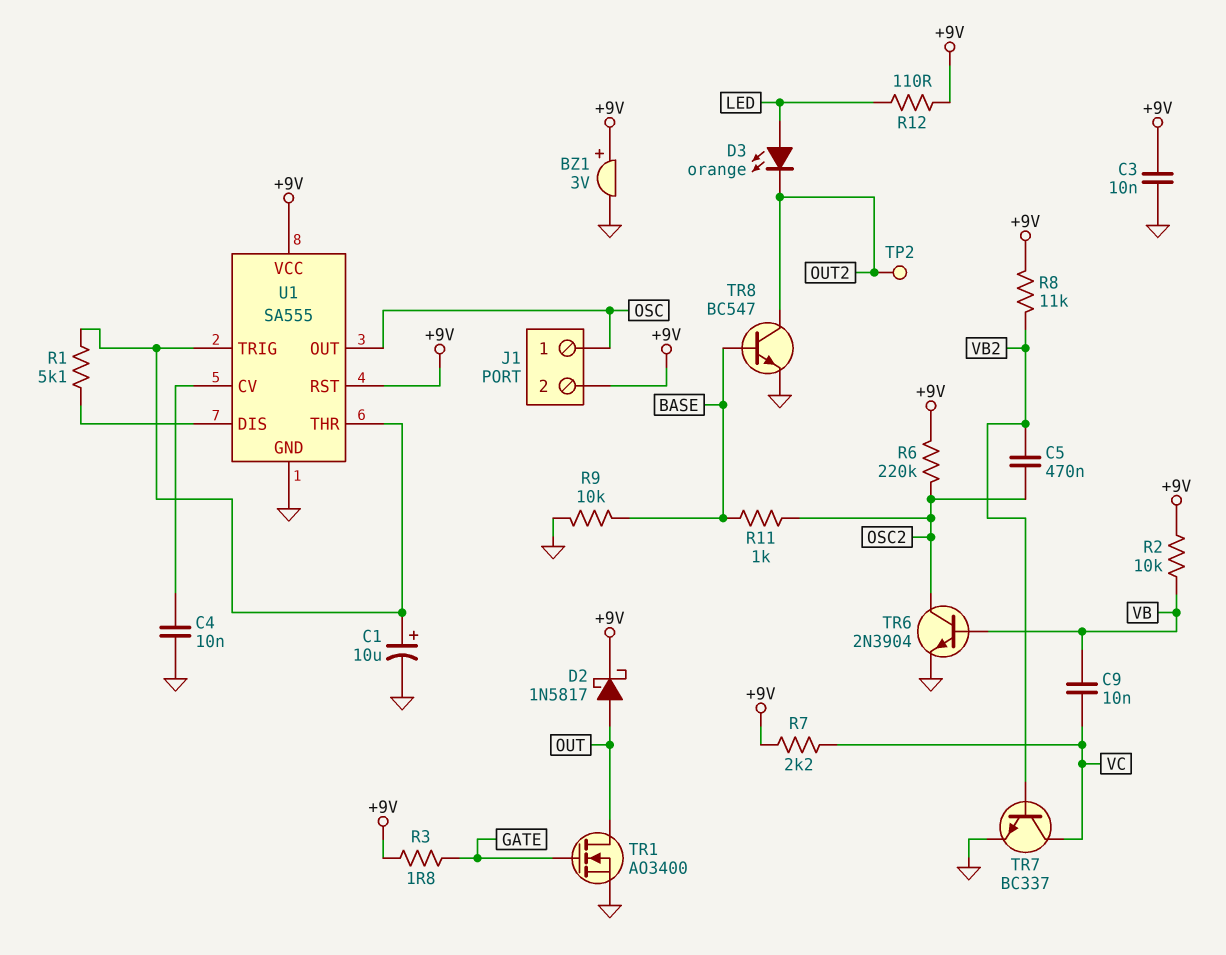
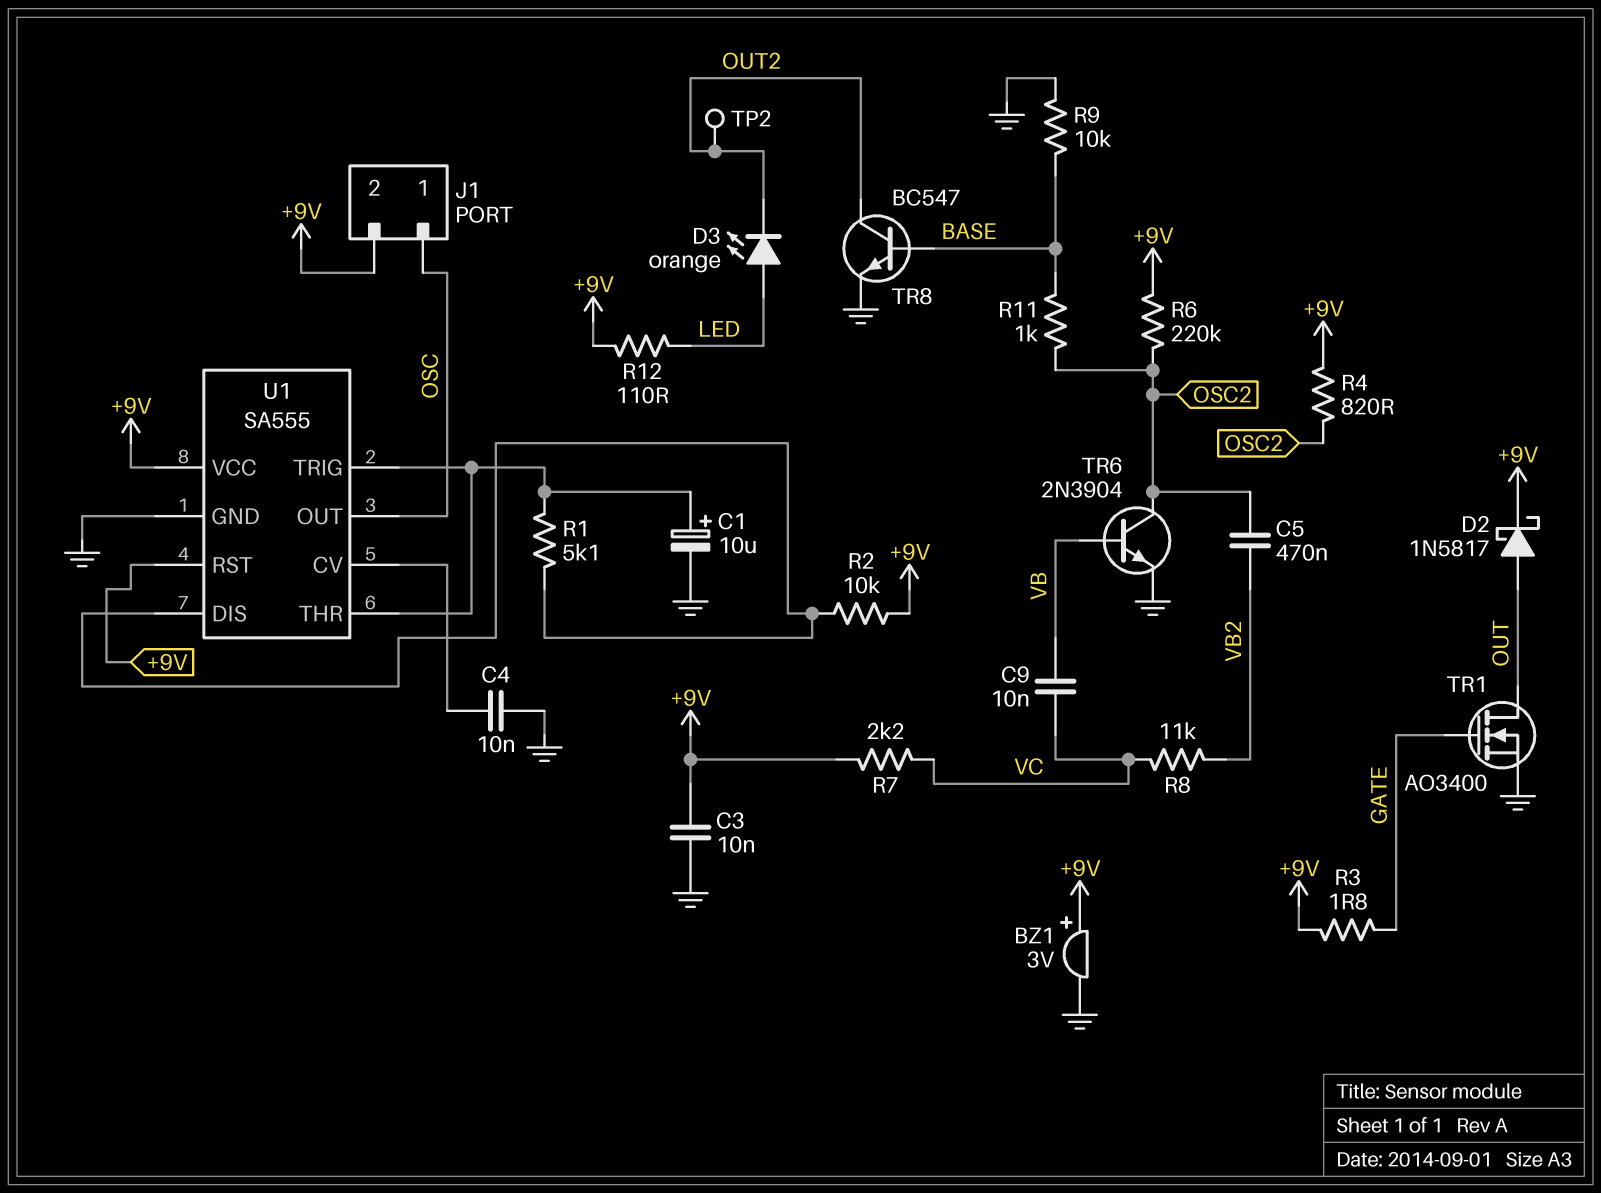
R2: 10k (+9V, VB) -> 10k (+9V, U1/DIS)
R4: none -> 820 (+9V, OSC2)
R8: 11k (+9V, VB2) -> 11k (VB2, VC)
TR7: NPN BC337 (B VB2, C VC, E GND) -> none

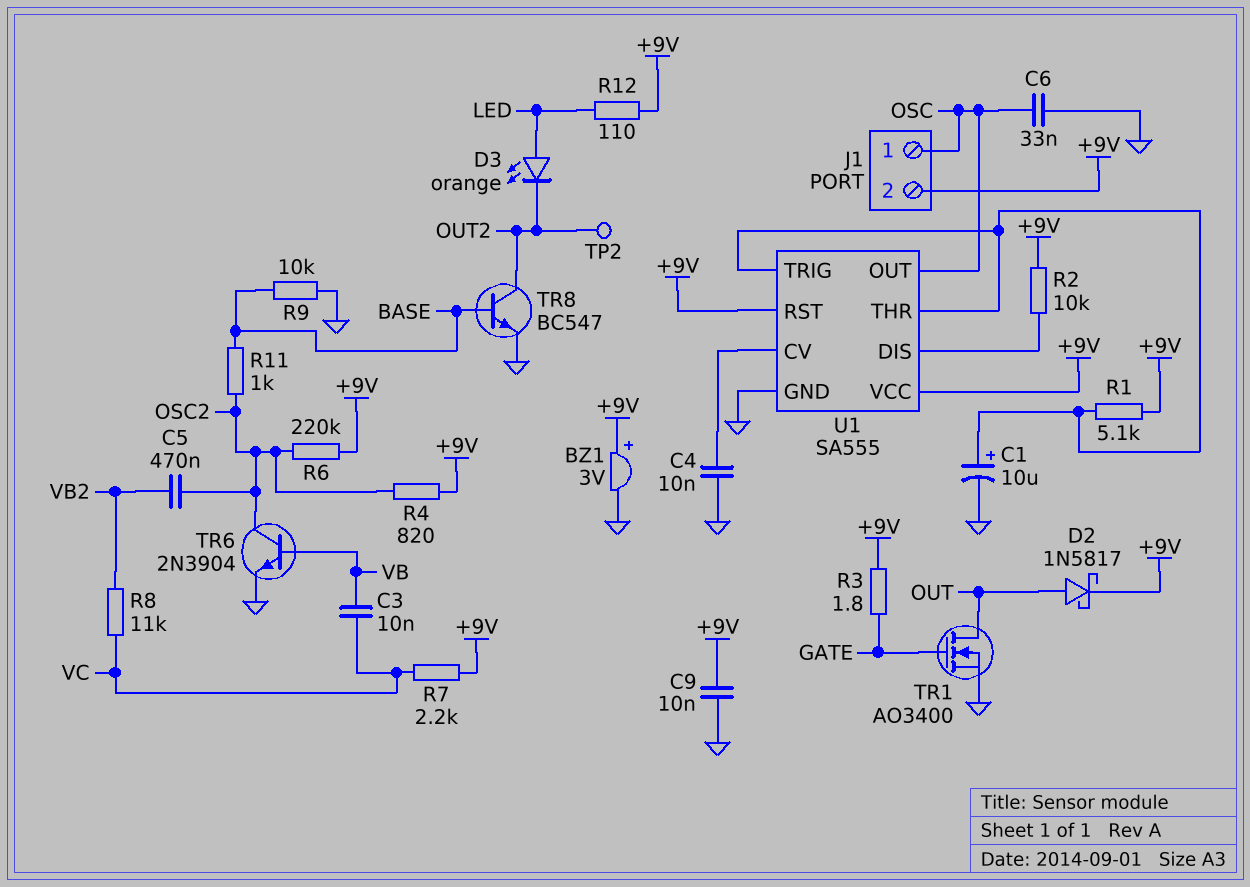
C3: 10nF (+9V, GND) -> 10nF (VB, VC)
C6: none -> 33nF (GND, OSC)
C9: 10nF (VB, VC) -> 10nF (+9V, GND)
R1: 5.1k (U1/DIS, U1/THR) -> 5.1k (+9V, U1/THR)

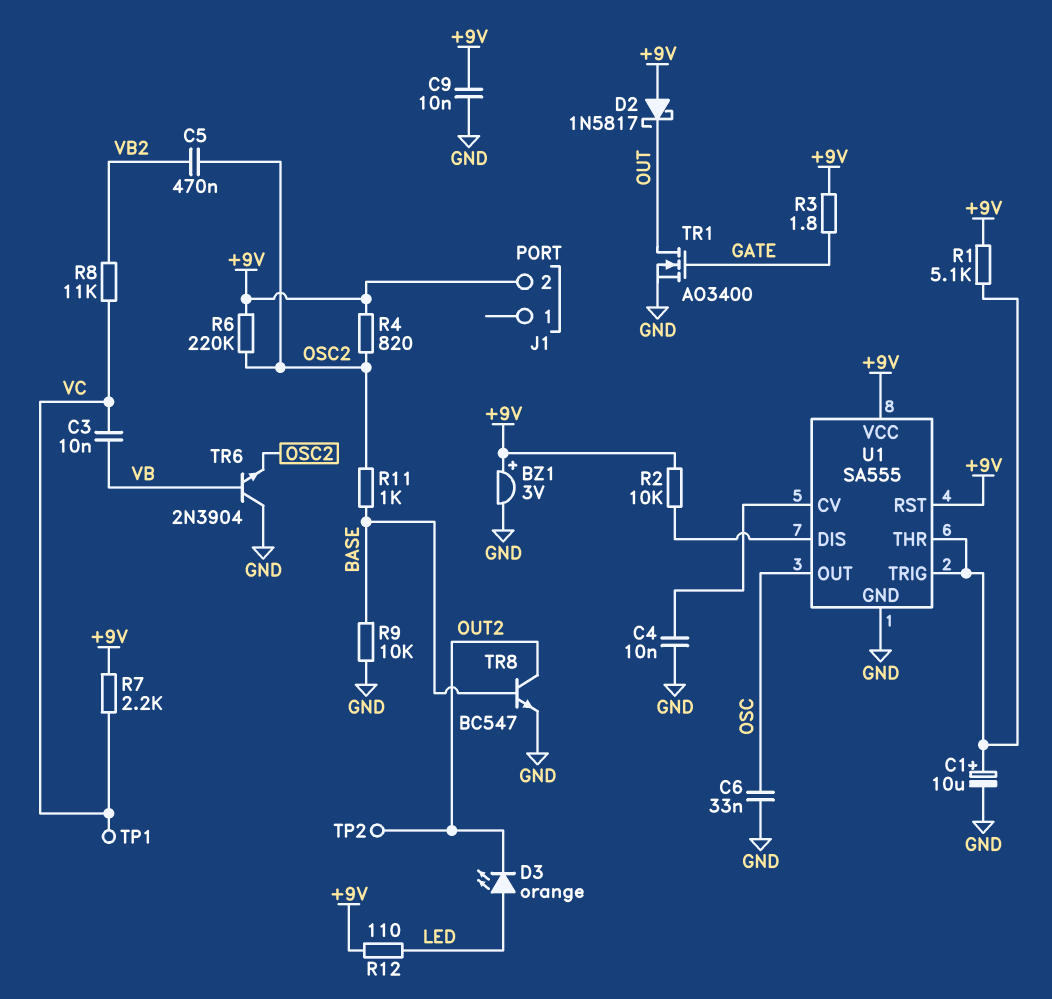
D2: schottky 1N5817 (A OUT, K +9V) -> schottky 1N5817 (A +9V, K OUT)
J1 pin 1: OSC -> none
TP1: none -> test point (VC)
TR6: NPN 2N3904 (B VB, C OSC2, E GND) -> NPN 2N3904 (B VB, C GND, E OSC2)

